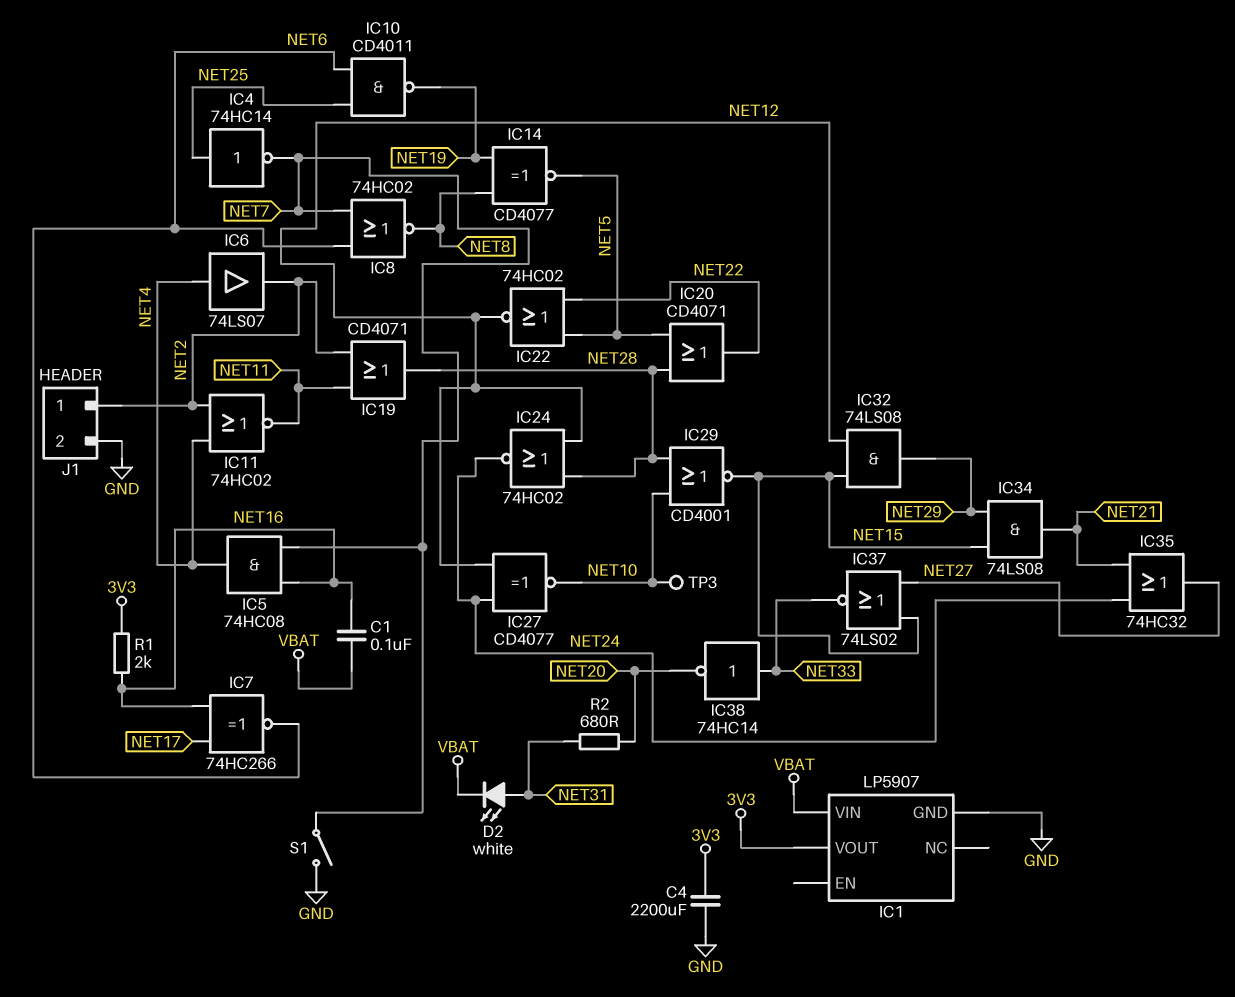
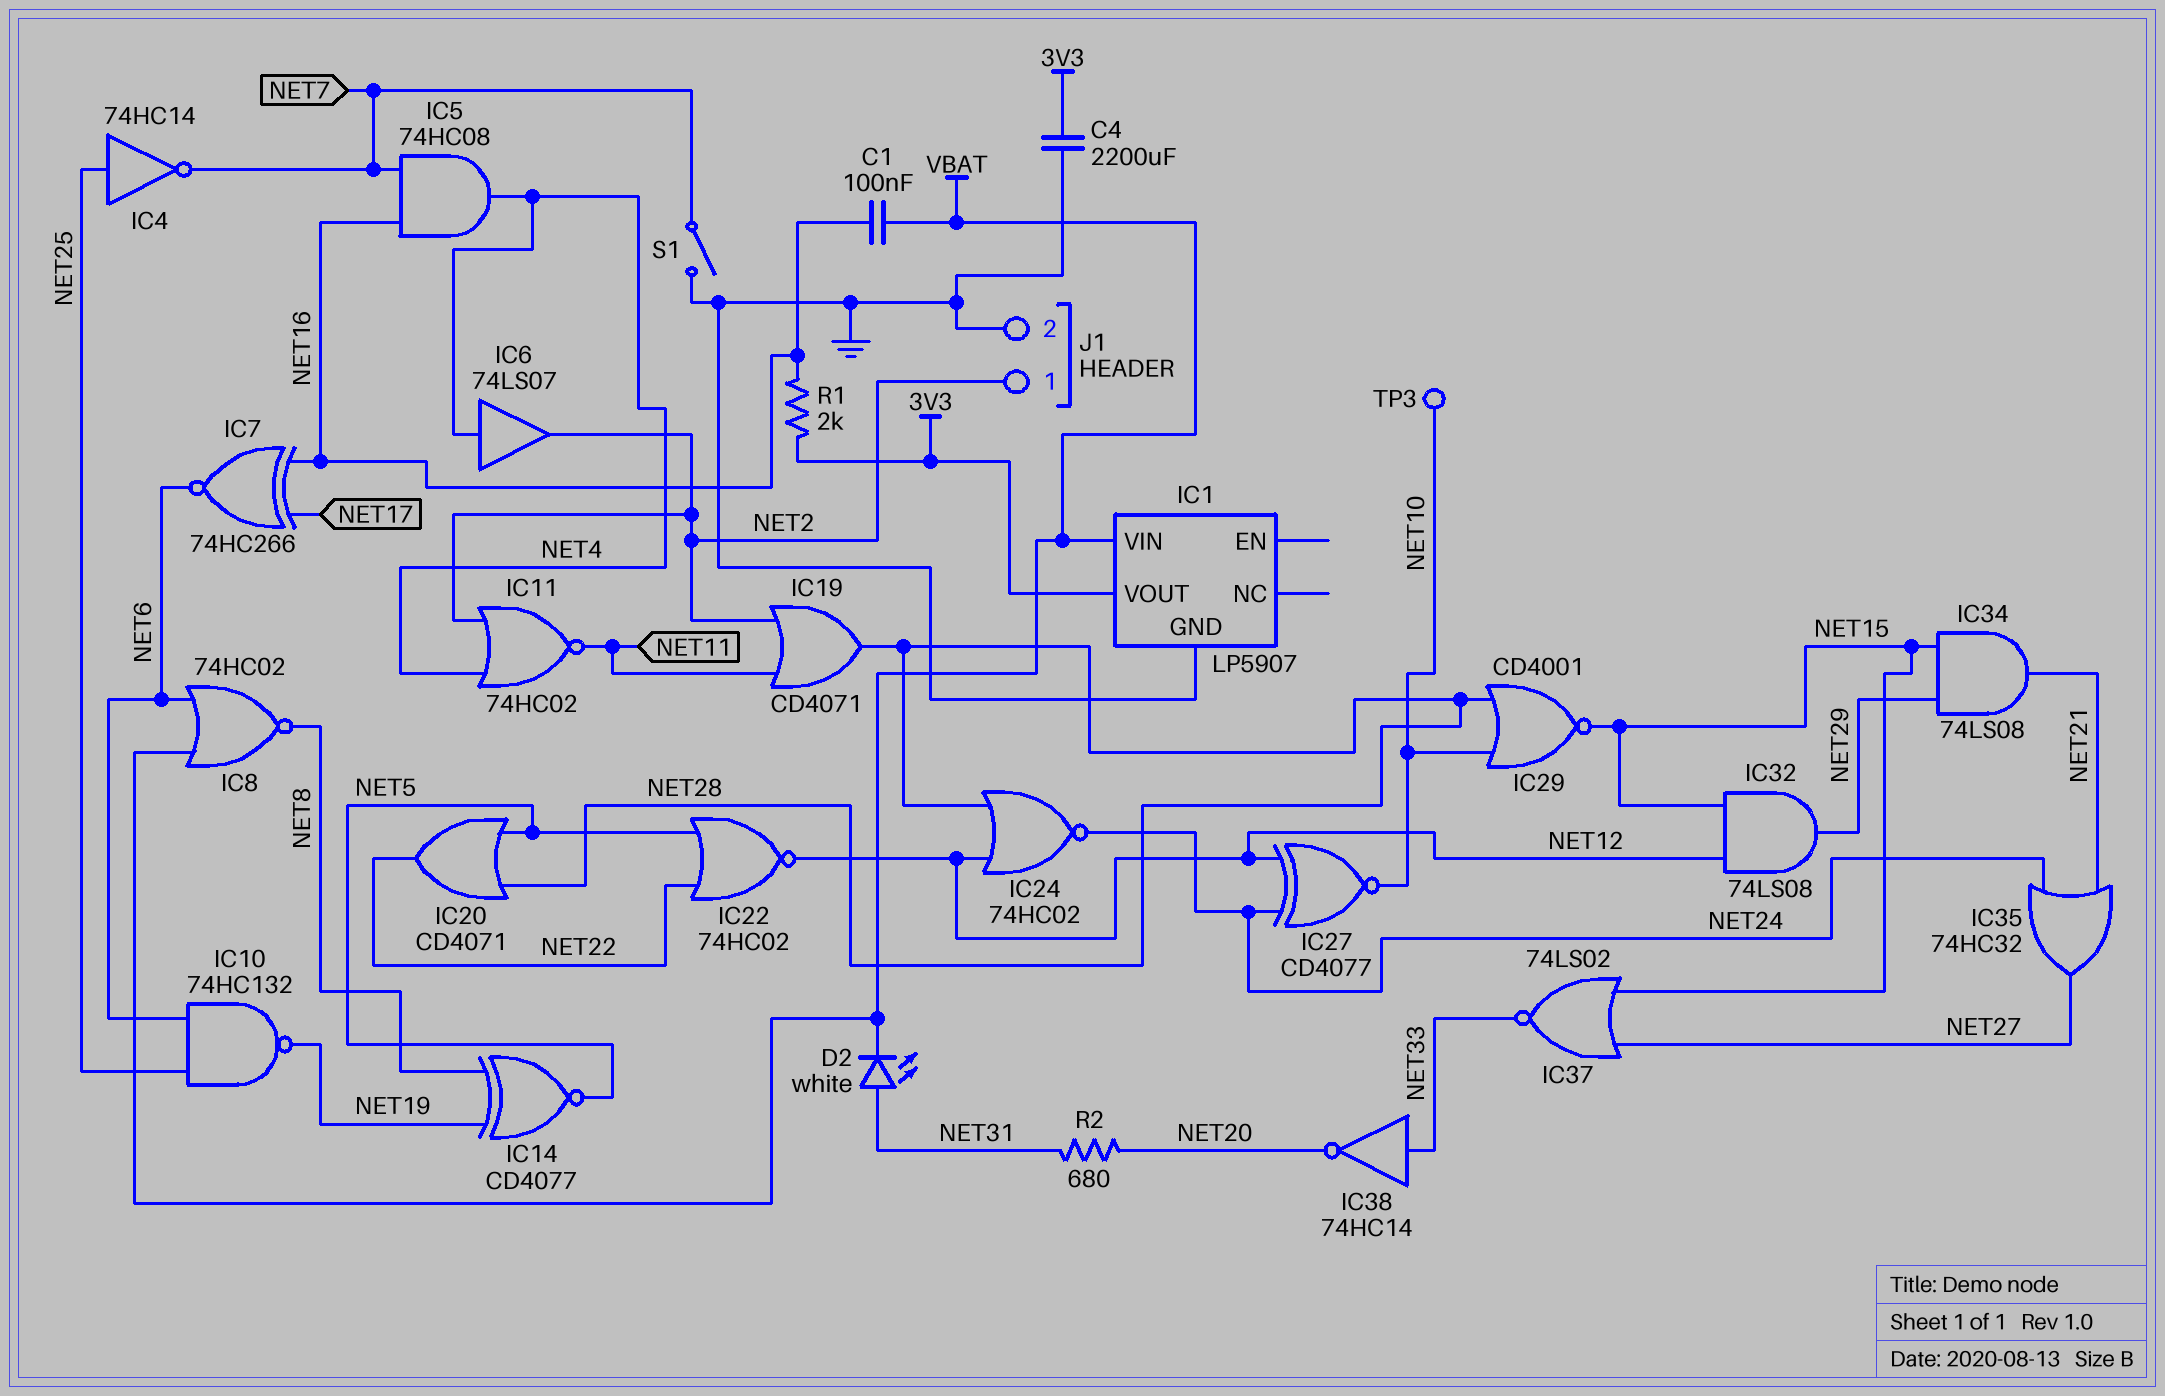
IC8: NOR 74HC02 (in NET6, in NET7, out NET8) -> NOR 74HC02 (in NET6, in VBAT, out NET8)
IC10: NAND CD4011 (in NET6, in NET25, out NET19) -> NAND 74HC132 (in NET6, in NET25, out NET19)

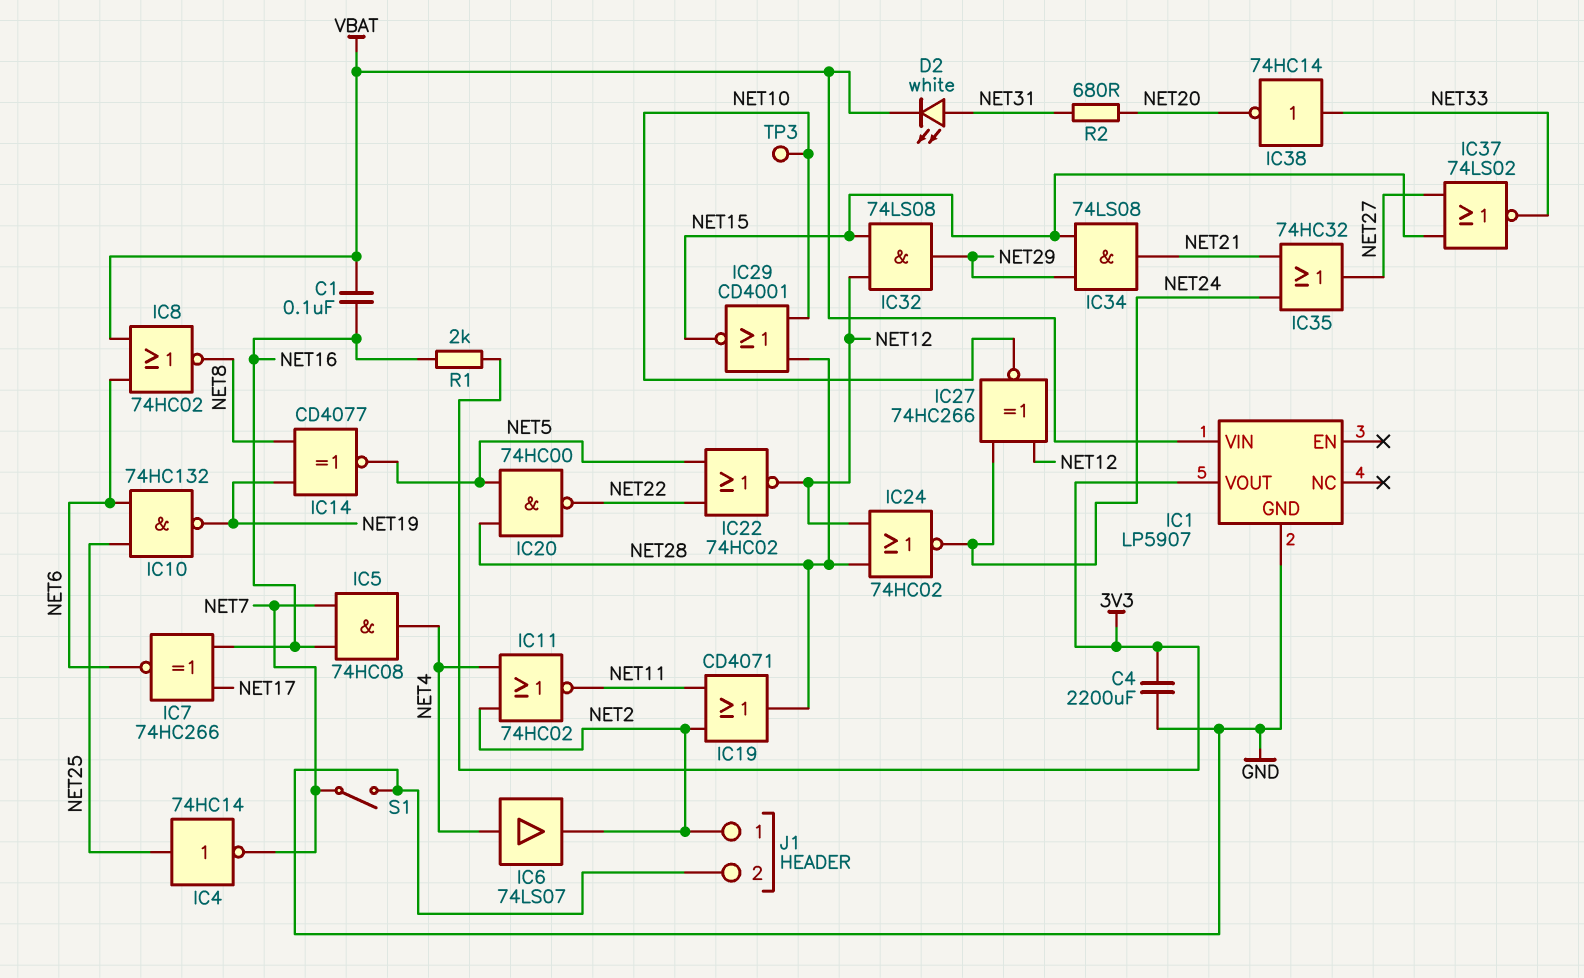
IC20: OR CD4071 (in NET5, in NET28, out NET22) -> NAND 74HC00 (in NET5, in NET28, out NET22)
IC27: XNOR CD4077 (in NET12, in NET24, out NET10) -> XNOR 74HC266 (in NET12, in NET24, out NET10)

